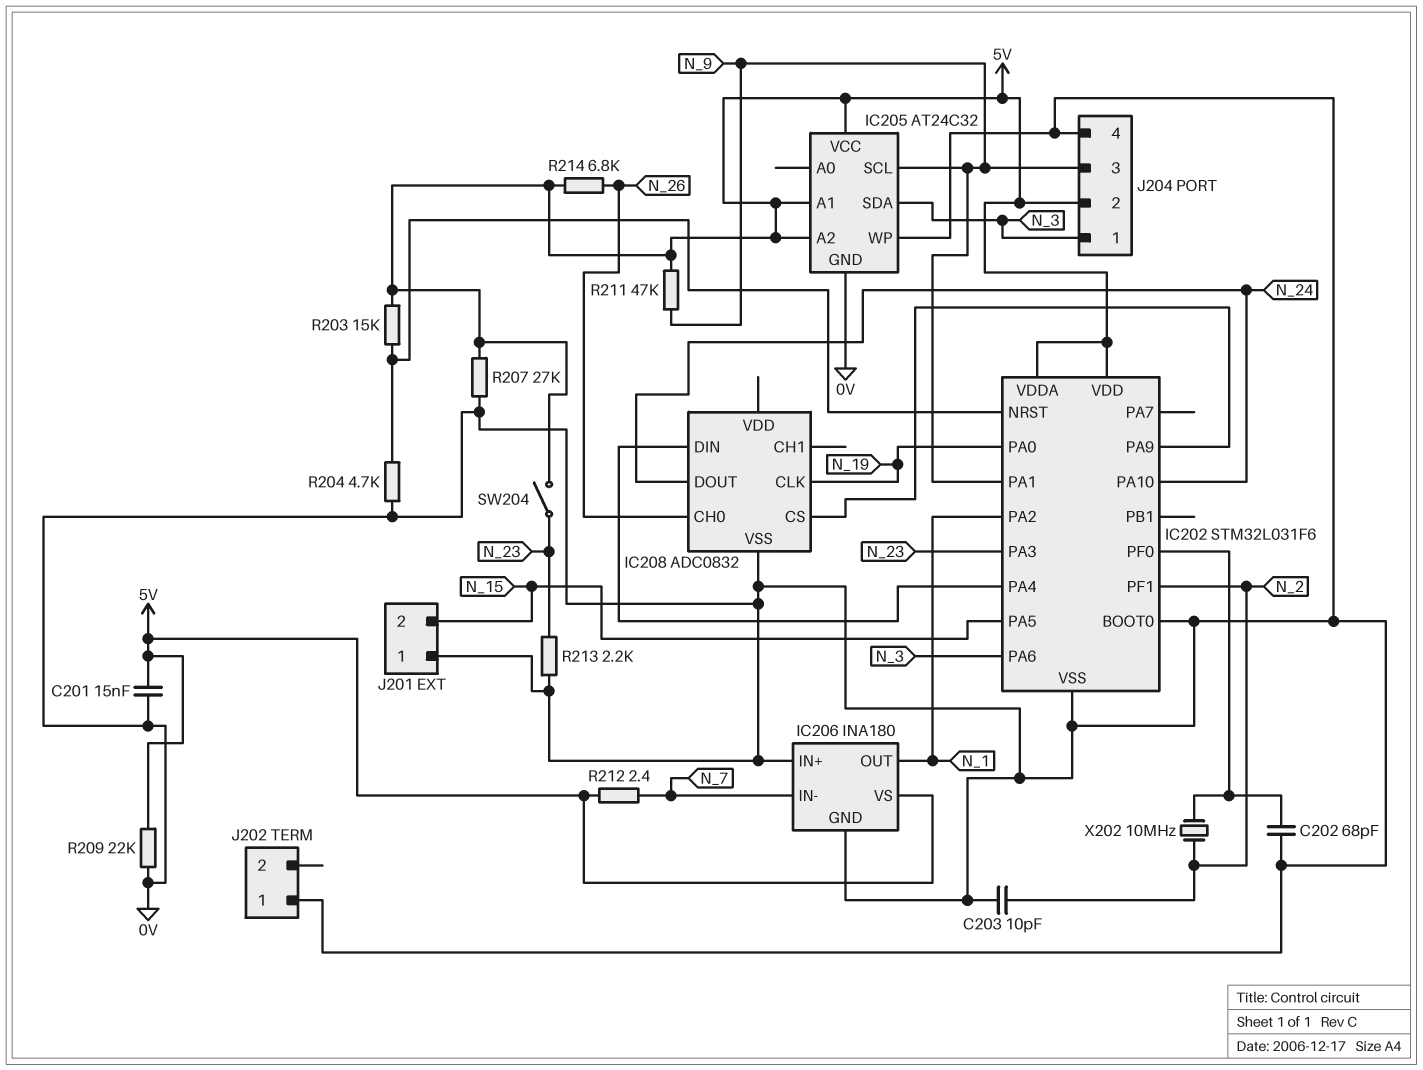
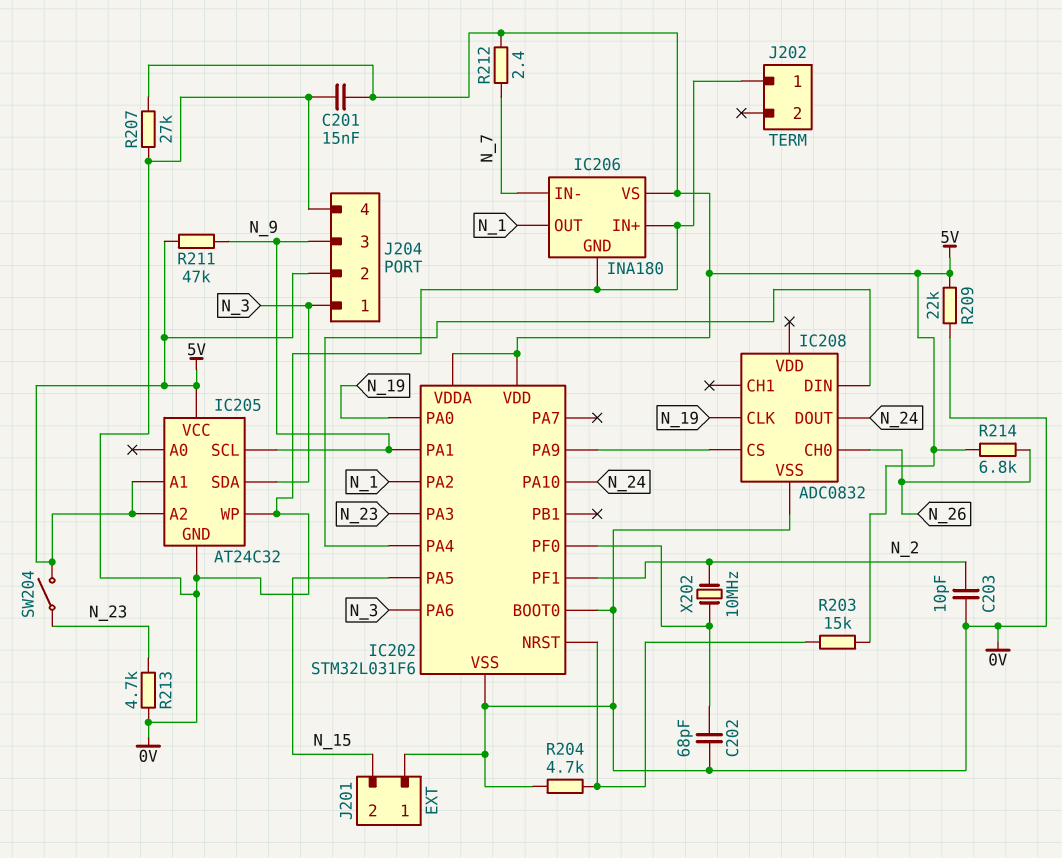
R213: 2.2k (0V, N_23) -> 4.7k (0V, N_23)

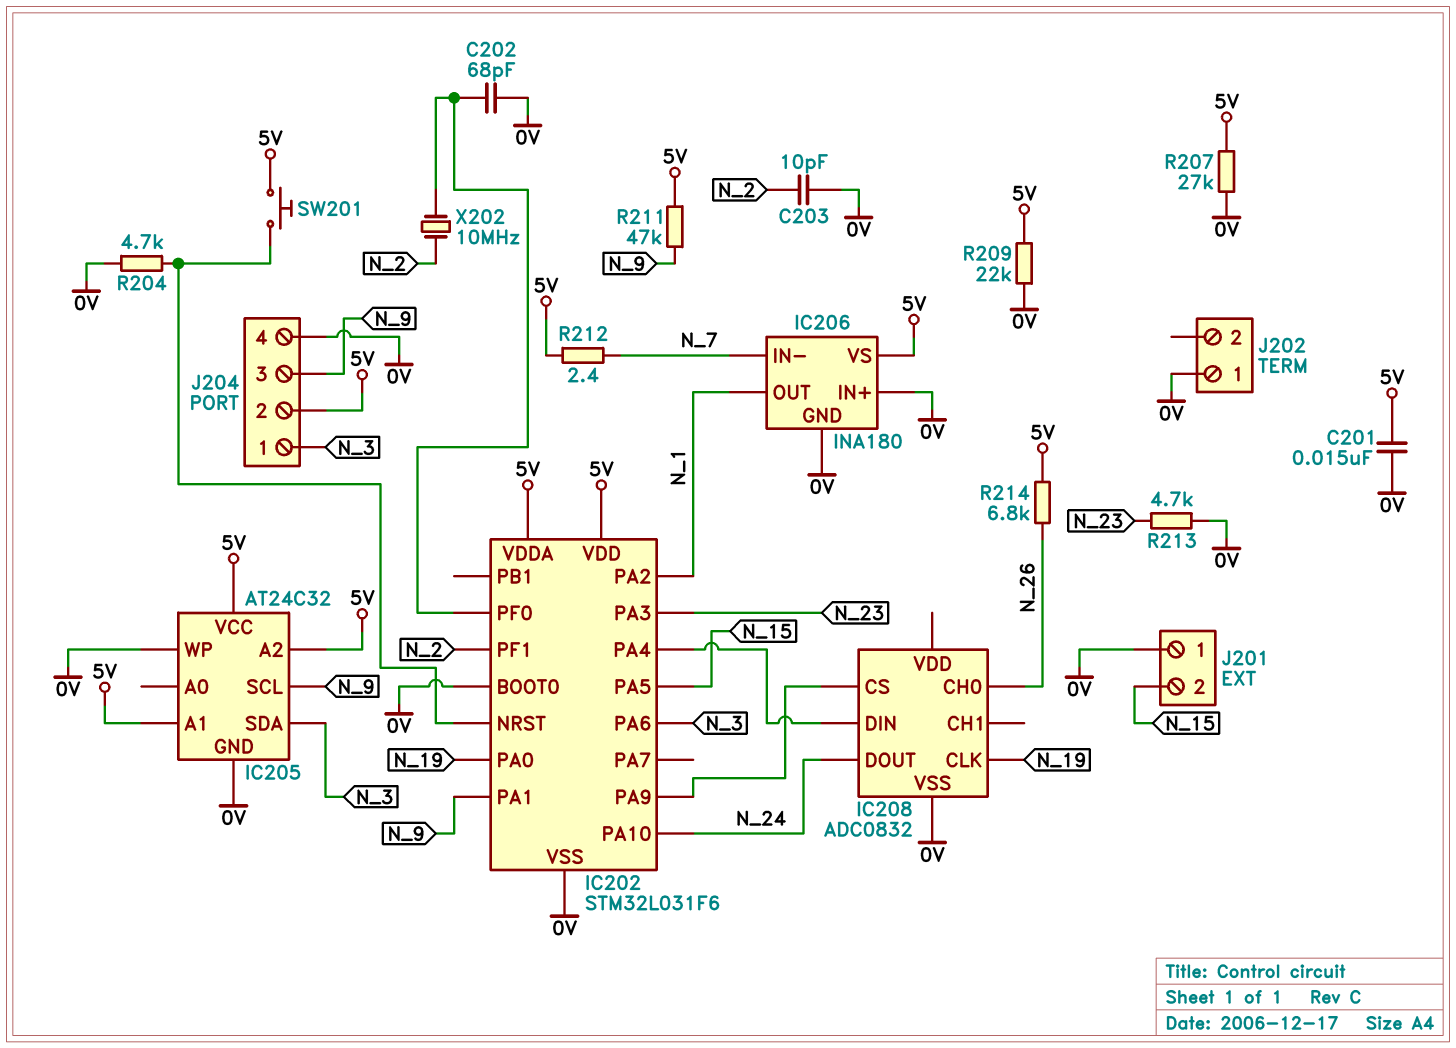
R203: 15k (5V, IC202/NRST) -> none
SW201: none -> button (5V, IC202/NRST)
SW204: switch (5V, N_23) -> none

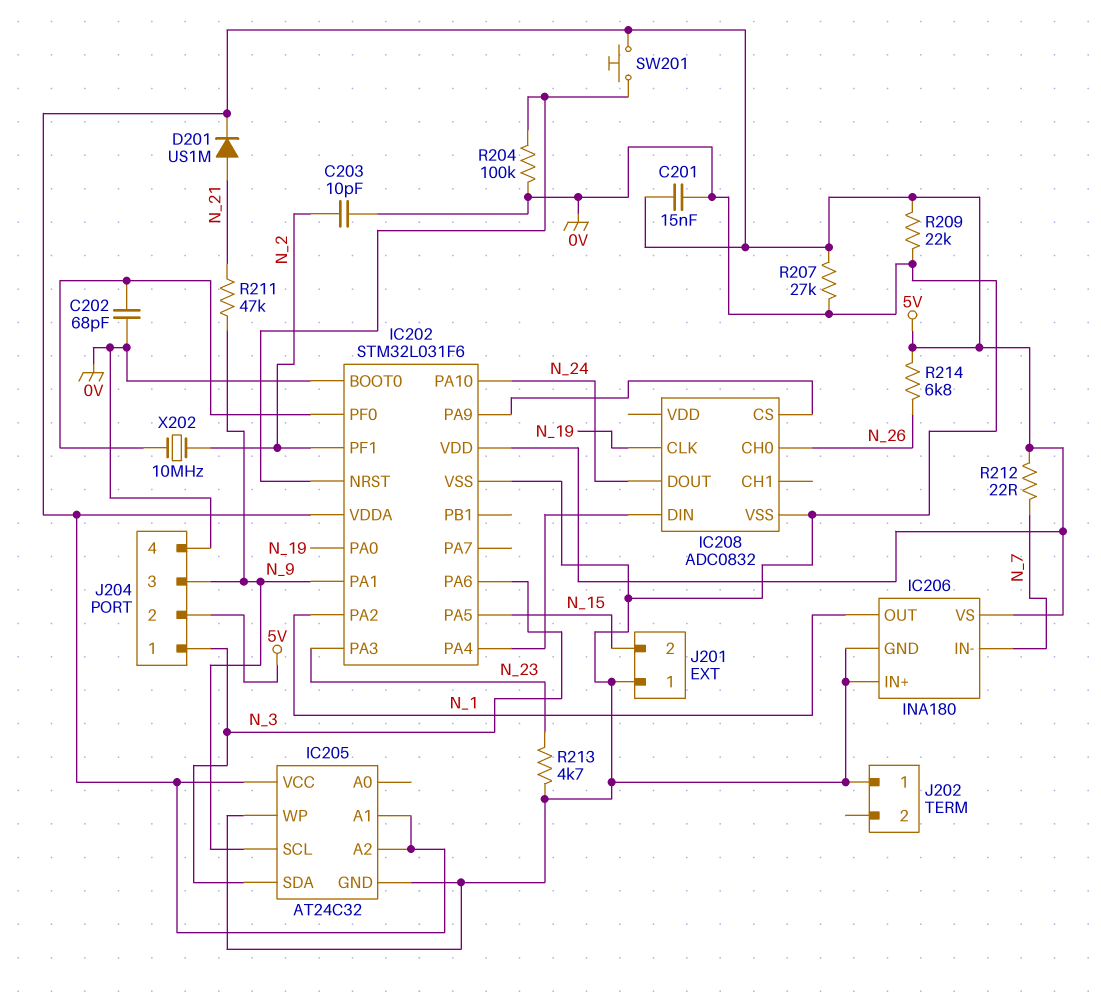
D201: none -> diode US1M (A N_21, K 5V)
R204: 4.7k (0V, IC202/NRST) -> 100k (0V, IC202/NRST)
R211: 47k (5V, N_9) -> 47k (N_9, N_21)
R212: 2.4 (5V, N_7) -> 22 (5V, N_7)

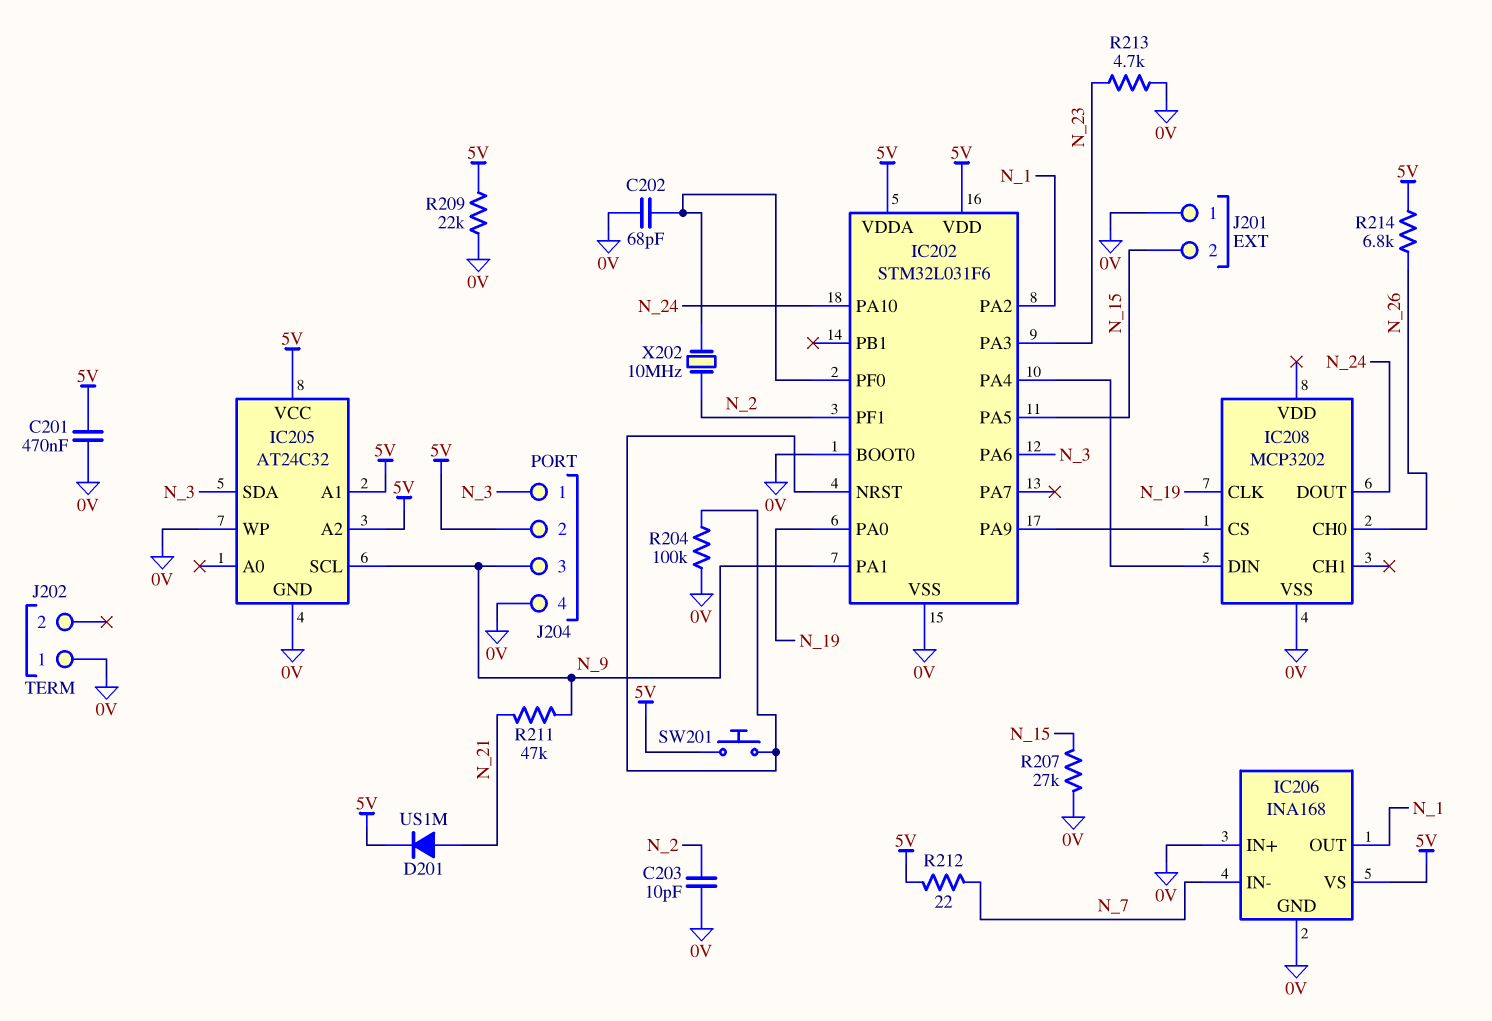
C201: 15nF (0V, 5V) -> 470nF (0V, 5V)
IC206: INA180 -> INA168
IC208: ADC0832 -> MCP3202
R207: 27k (0V, 5V) -> 27k (0V, N_15)

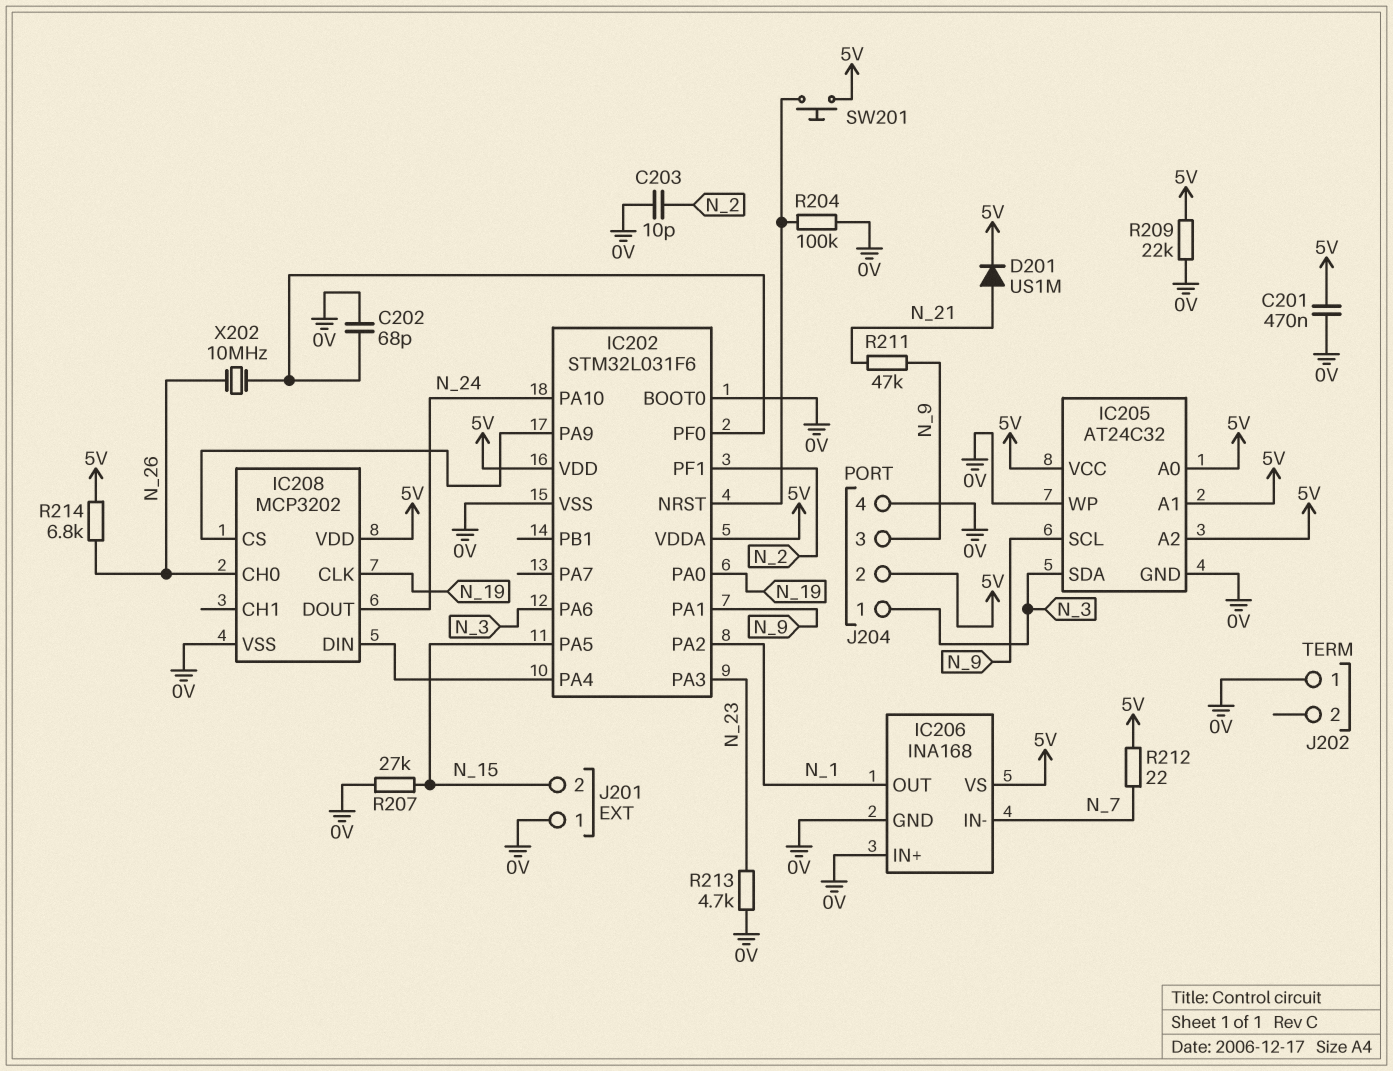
IC205 pin A0: none -> 5V
IC208 pin VDD: none -> 5V
X202: 10MHz (IC202/PF0, N_2) -> 10MHz (IC202/PF0, N_26)

